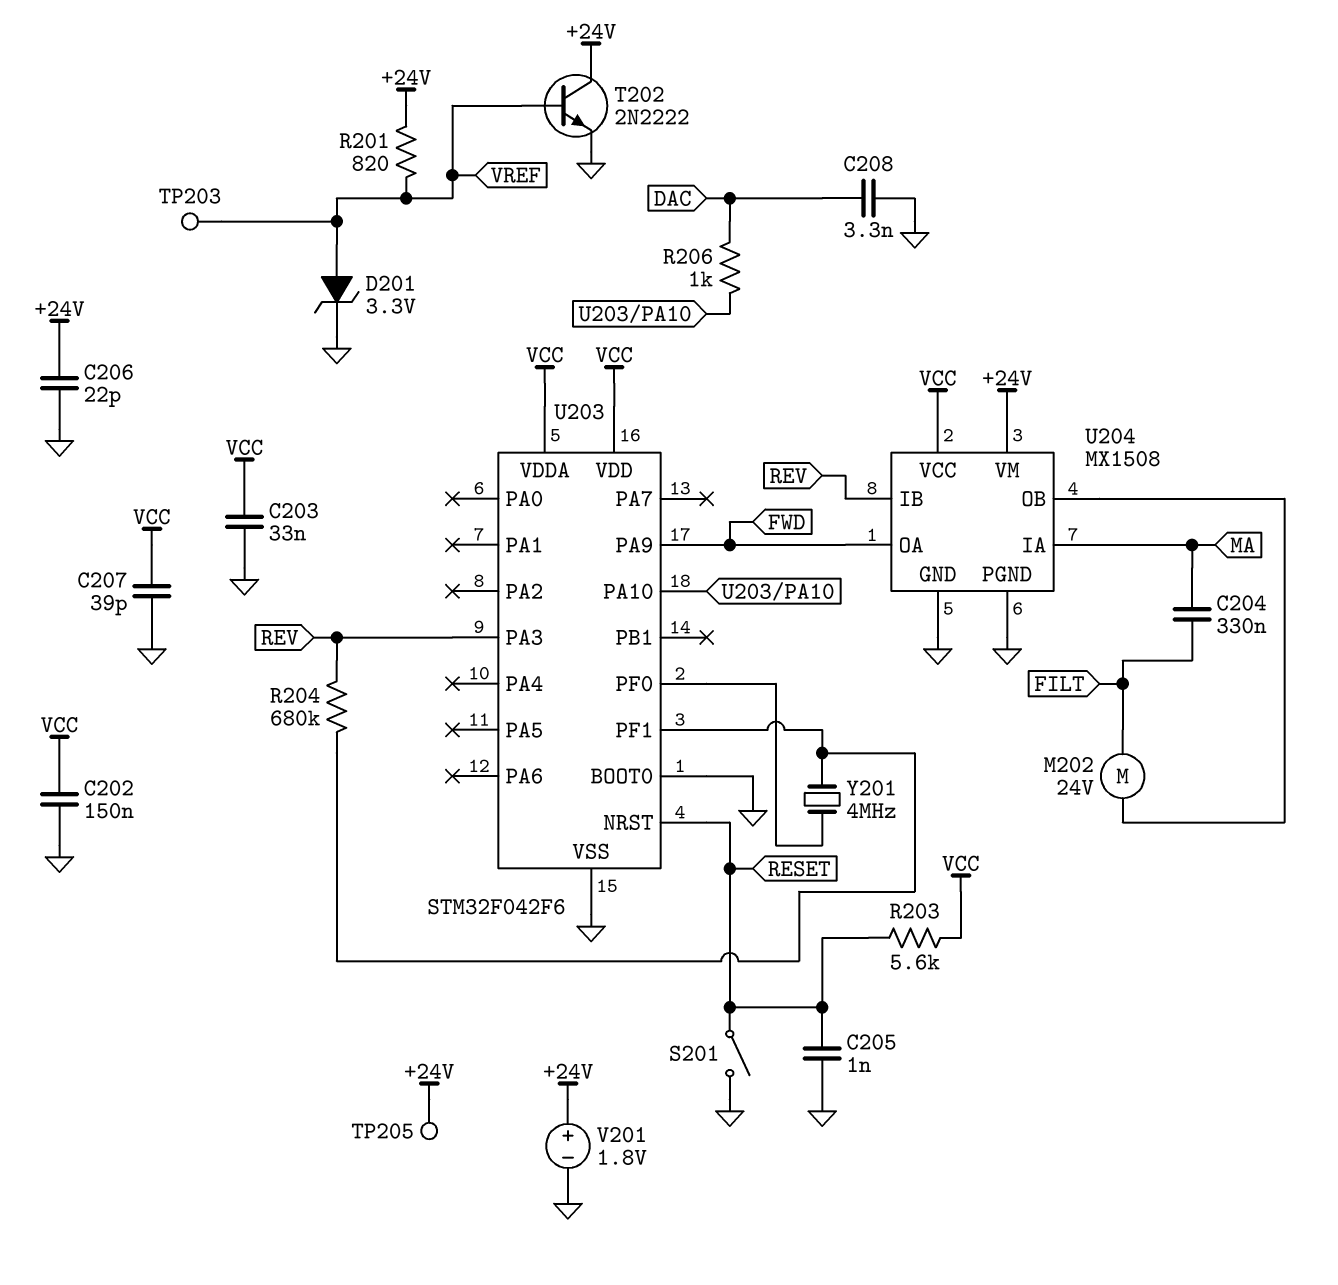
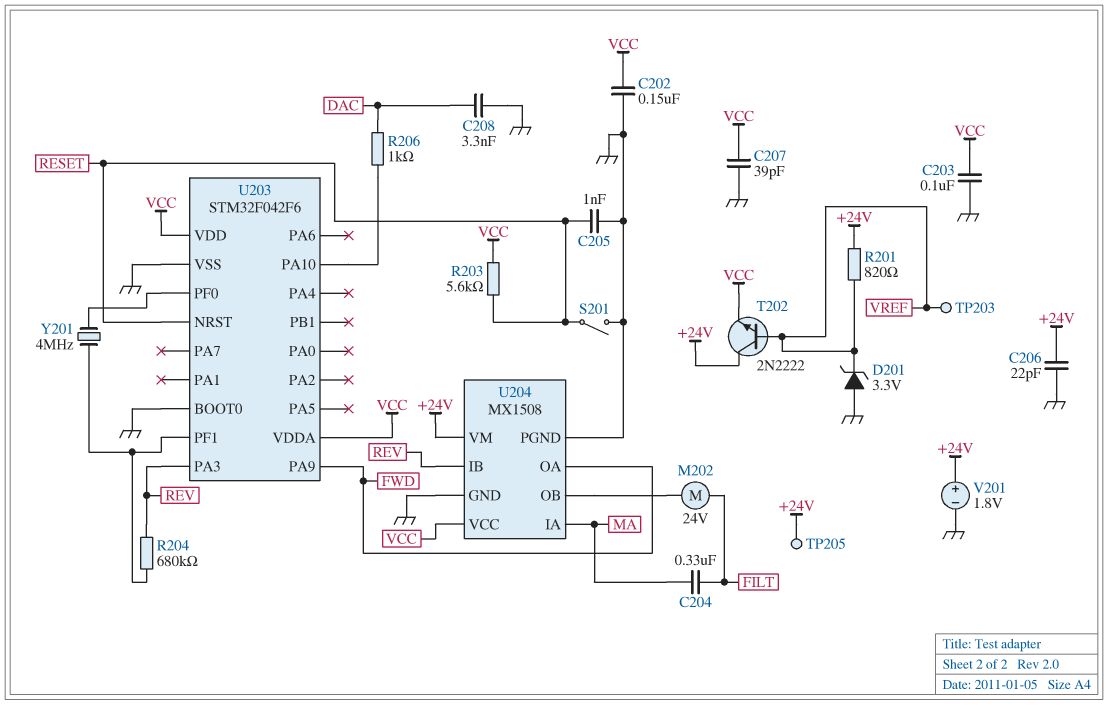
C203: 33nF (GND, VCC) -> 100nF (GND, VCC)
D201: zener 3.3V (A VREF, K GND) -> zener 3.3V (A GND, K VREF)
T202: NPN 2N2222 (B VREF, C +24V, E GND) -> NPN 2N2222 (B VREF, C +24V, E VCC)

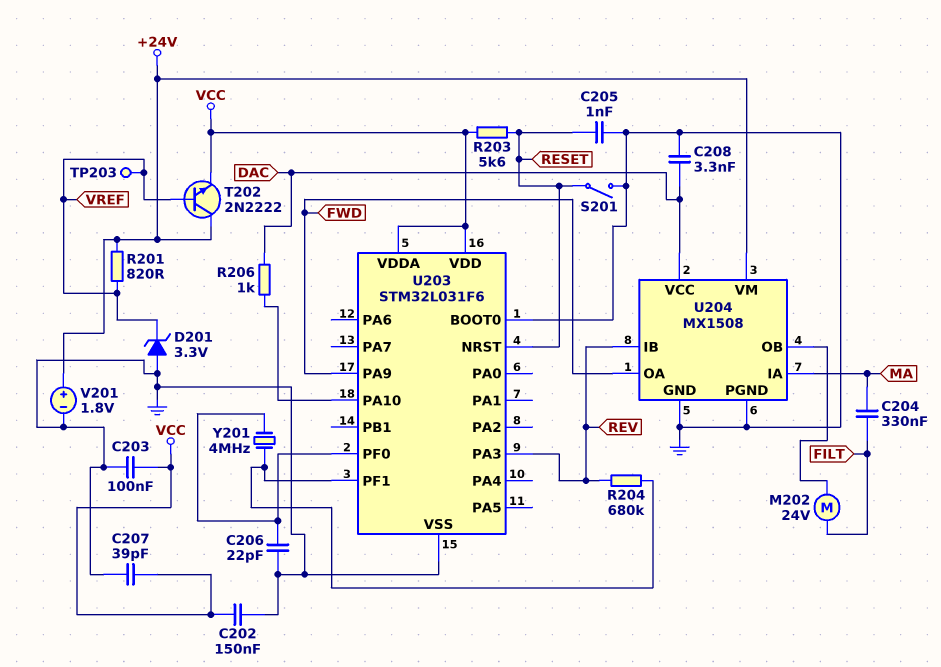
C206: 22pF (+24V, GND) -> 22pF (GND, U203/PF0)
TP205: test point (+24V) -> none
U203: STM32F042F6 -> STM32L031F6
U204 pin VCC: VCC -> DAC

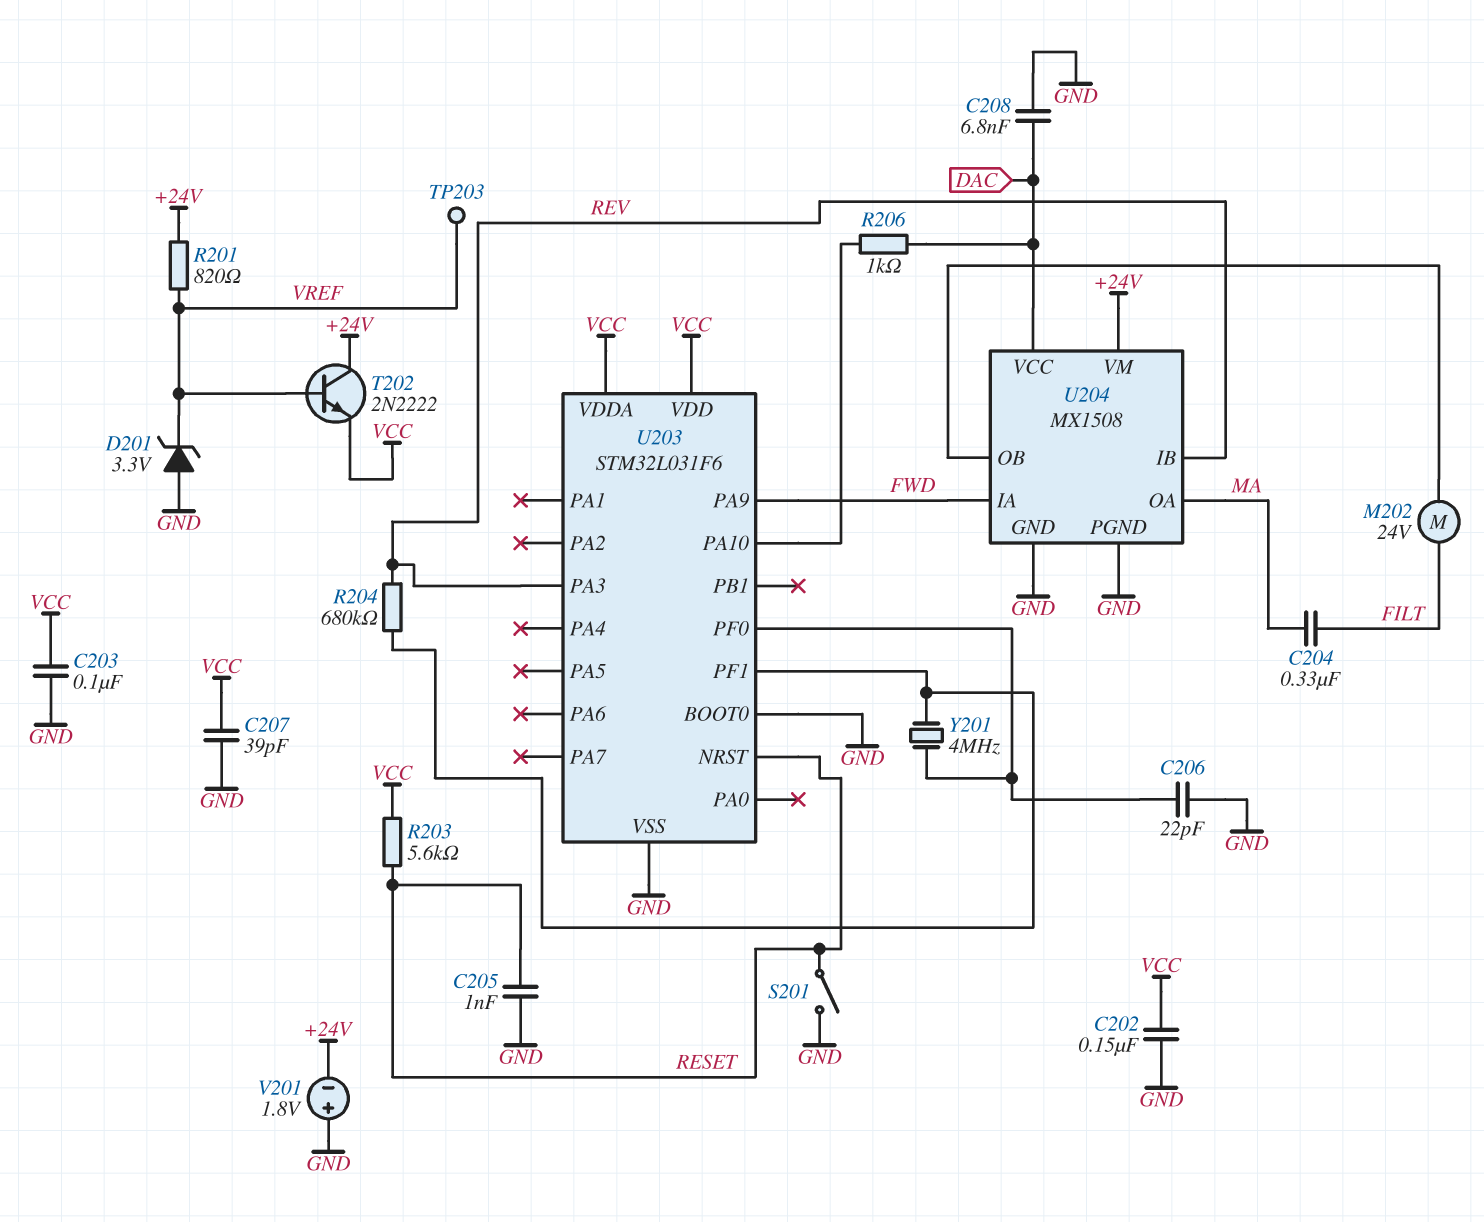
C208: 3.3nF (DAC, GND) -> 6.8nF (DAC, GND)
U204 pin IA: MA -> FWD
U204 pin OA: FWD -> MA
V201: 1.8V (plus +24V, minus GND) -> 1.8V (plus GND, minus +24V)

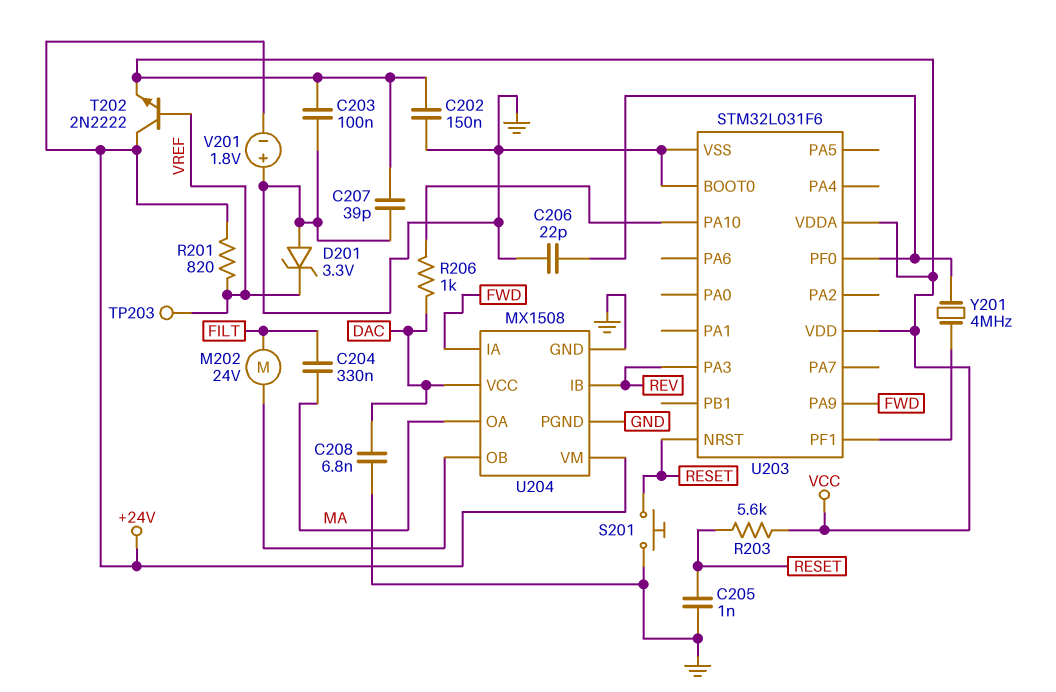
R204: 680k (REV, U203/PF1) -> none
S201: switch (GND, RESET) -> button (GND, RESET)

